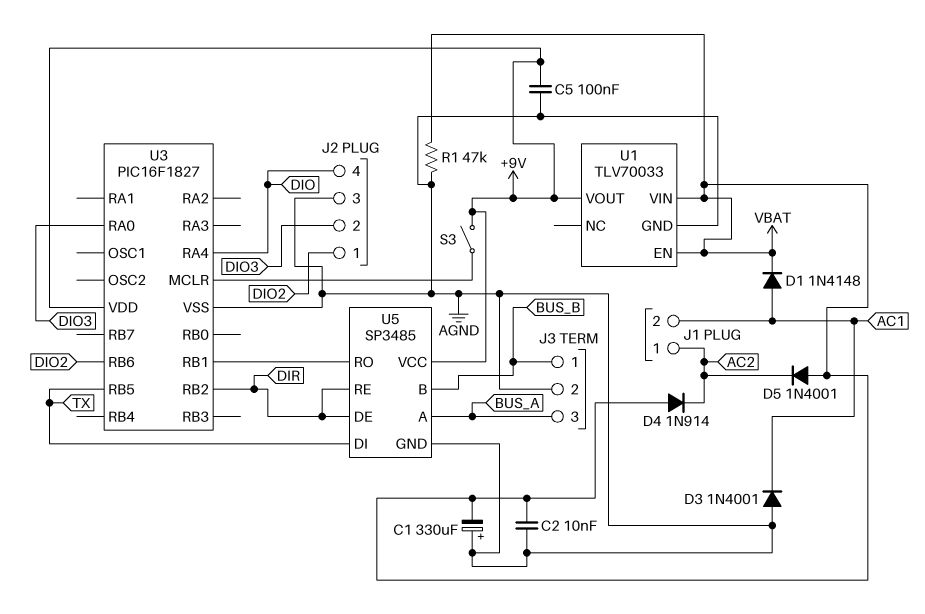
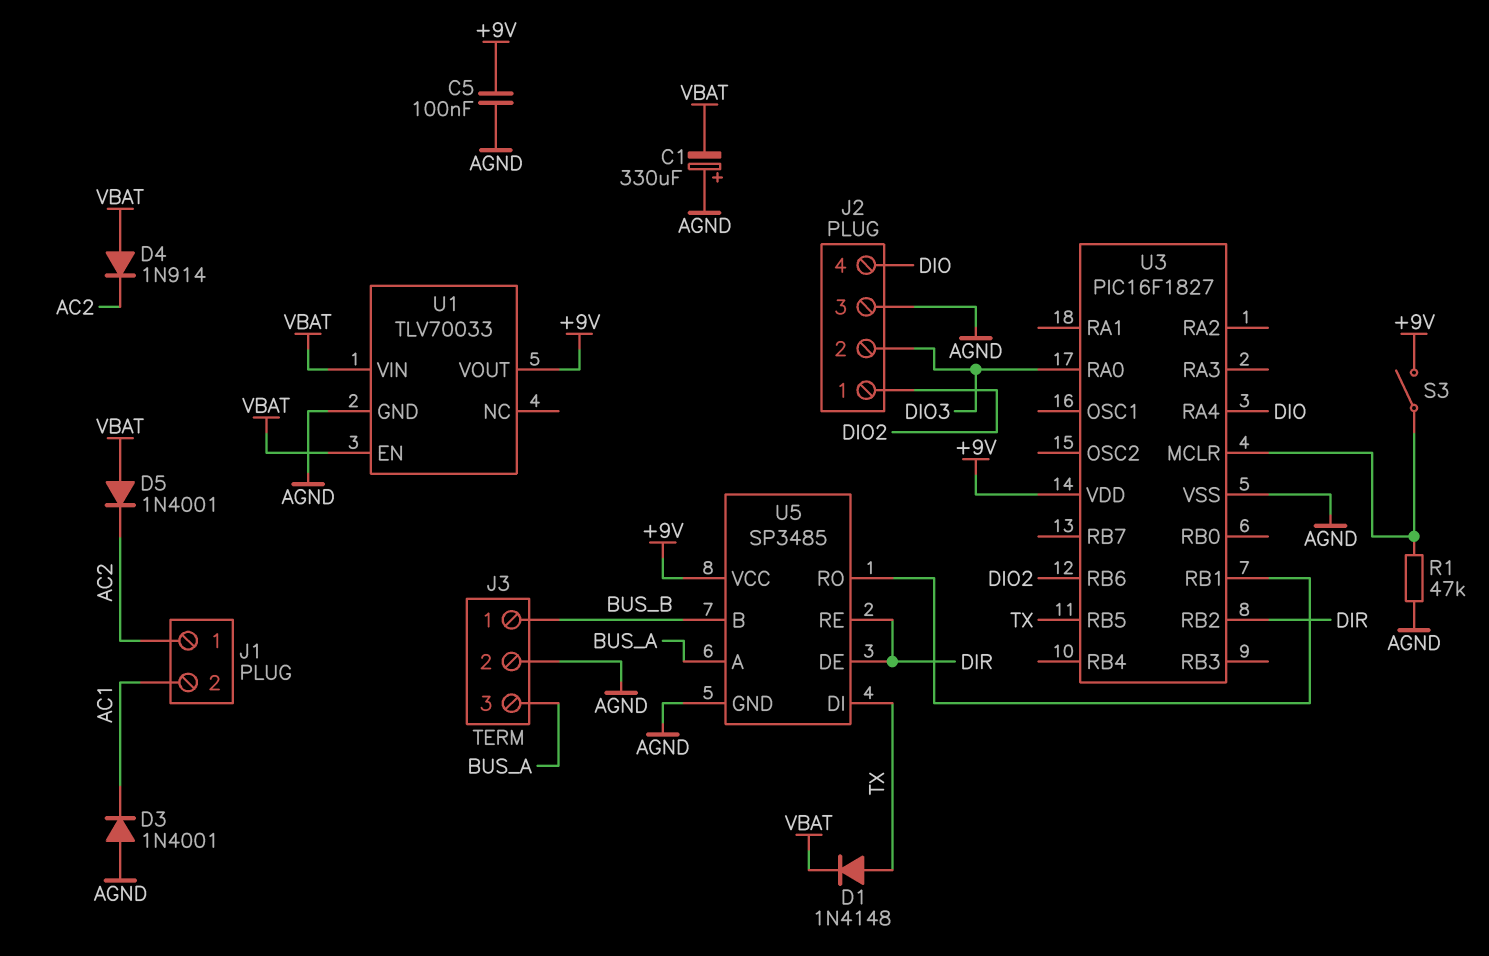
C2: 10nF (AGND, VBAT) -> none
D1: diode 1N4148 (A AC1, K VBAT) -> diode 1N4148 (A TX, K VBAT)
R1: 47k (AGND, VBAT) -> 47k (AGND, U3/MCLR)

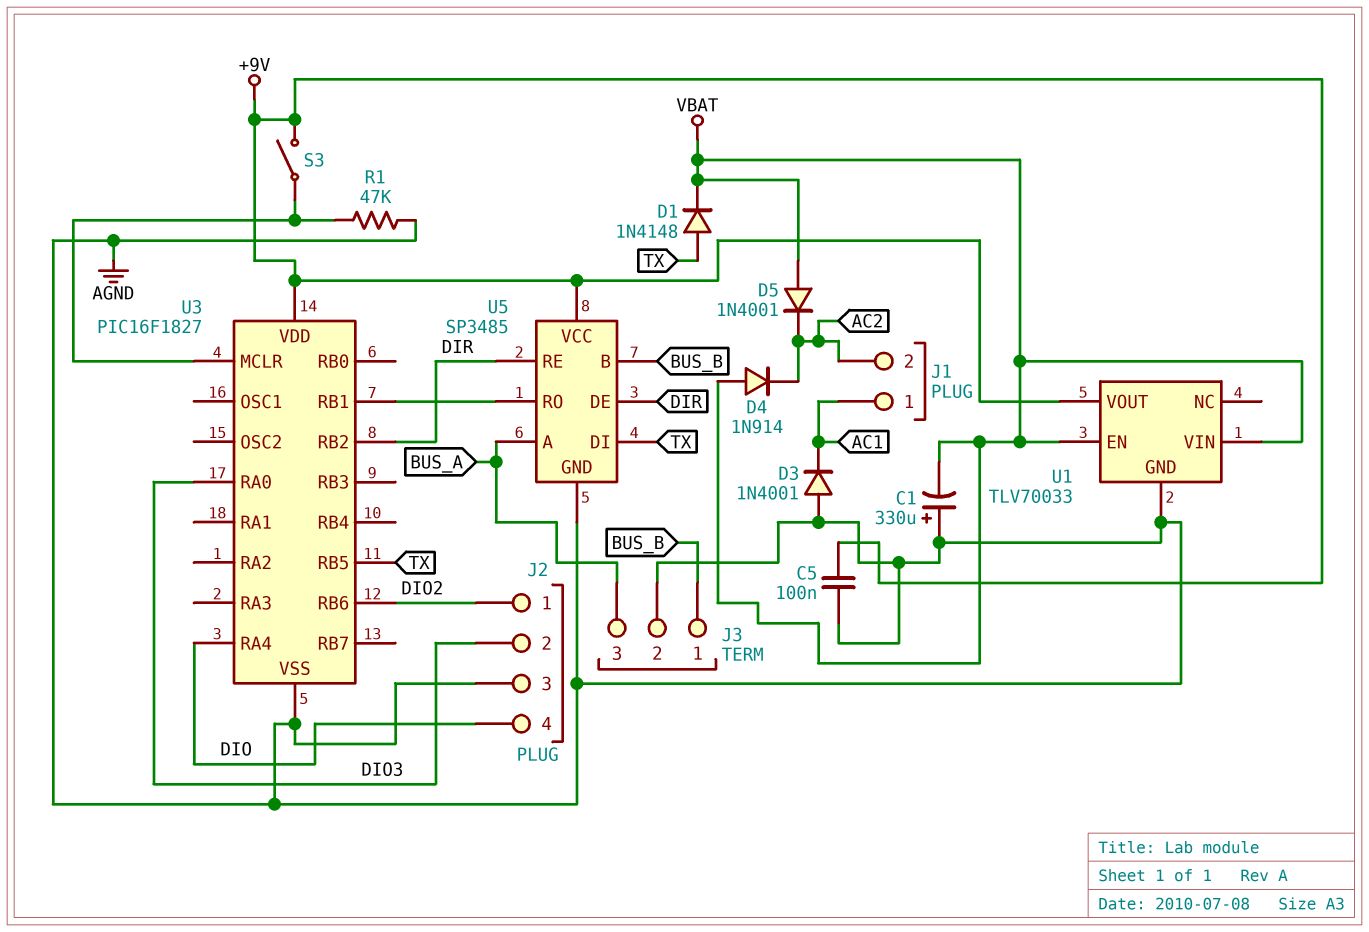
J1 pin 1: AC2 -> AC1
J1 pin 2: AC1 -> AC2

